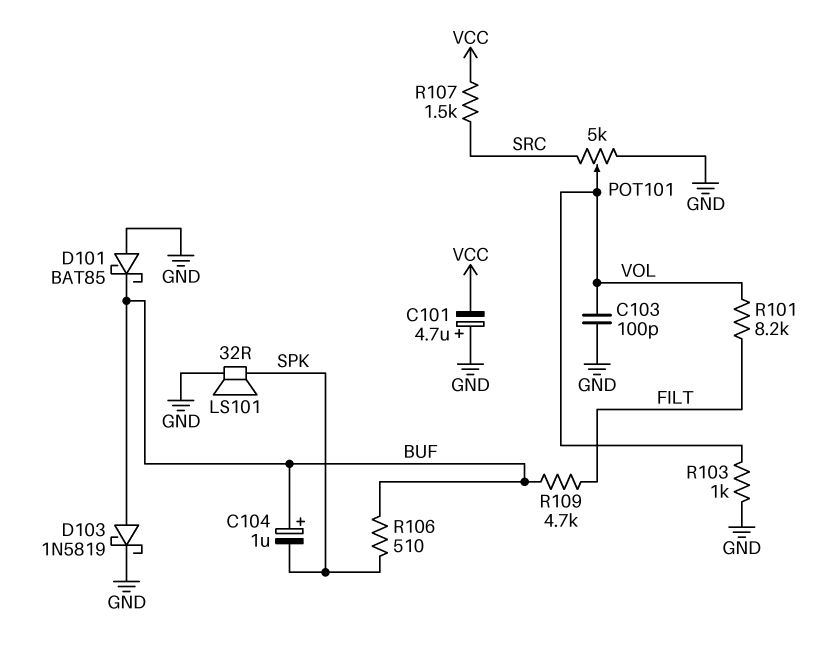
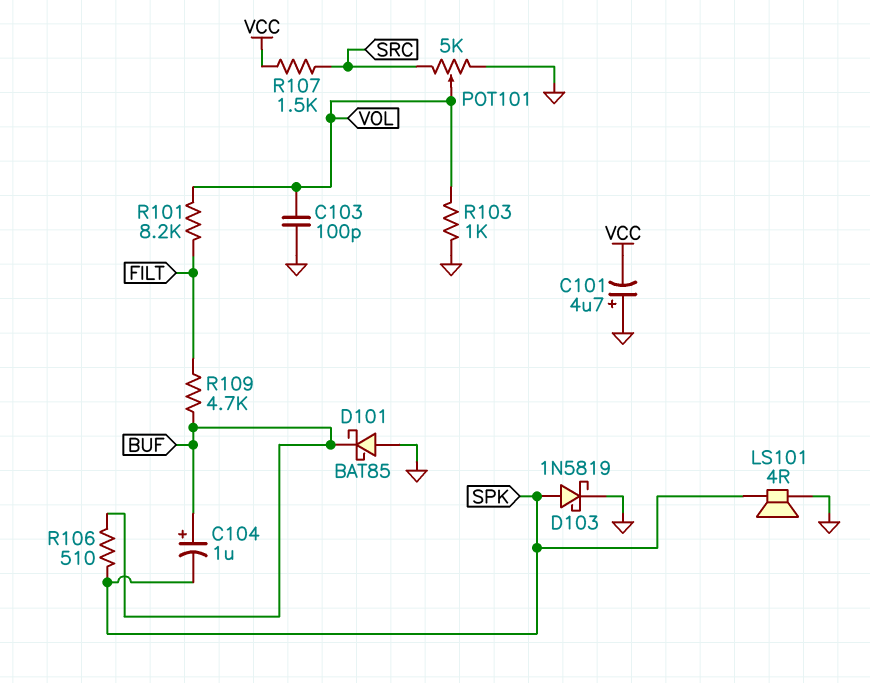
D103: schottky 1N5819 (A BUF, K GND) -> schottky 1N5819 (A SPK, K GND)
LS101: speaker 32R (GND, SPK) -> speaker 4R (GND, SPK)

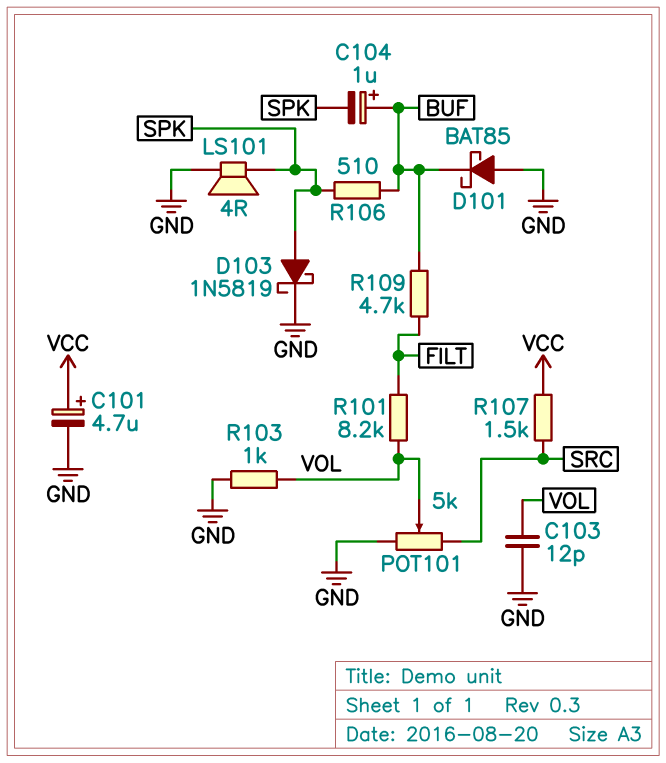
C101: 4.7uF (plus GND, minus VCC) -> 4.7uF (plus VCC, minus GND)
C103: 100pF (GND, VOL) -> 12pF (GND, VOL)

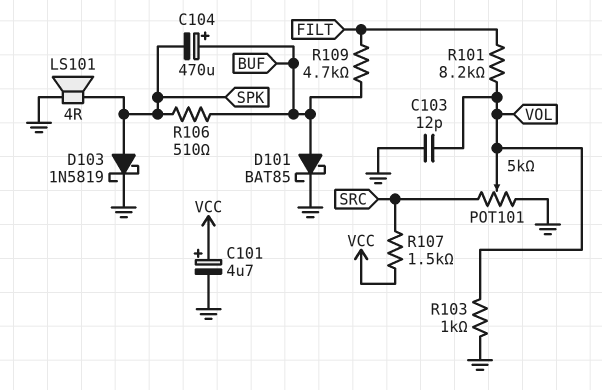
C104: 1uF (plus BUF, minus SPK) -> 470uF (plus BUF, minus SPK)
D101: schottky BAT85 (A GND, K BUF) -> schottky BAT85 (A BUF, K GND)

